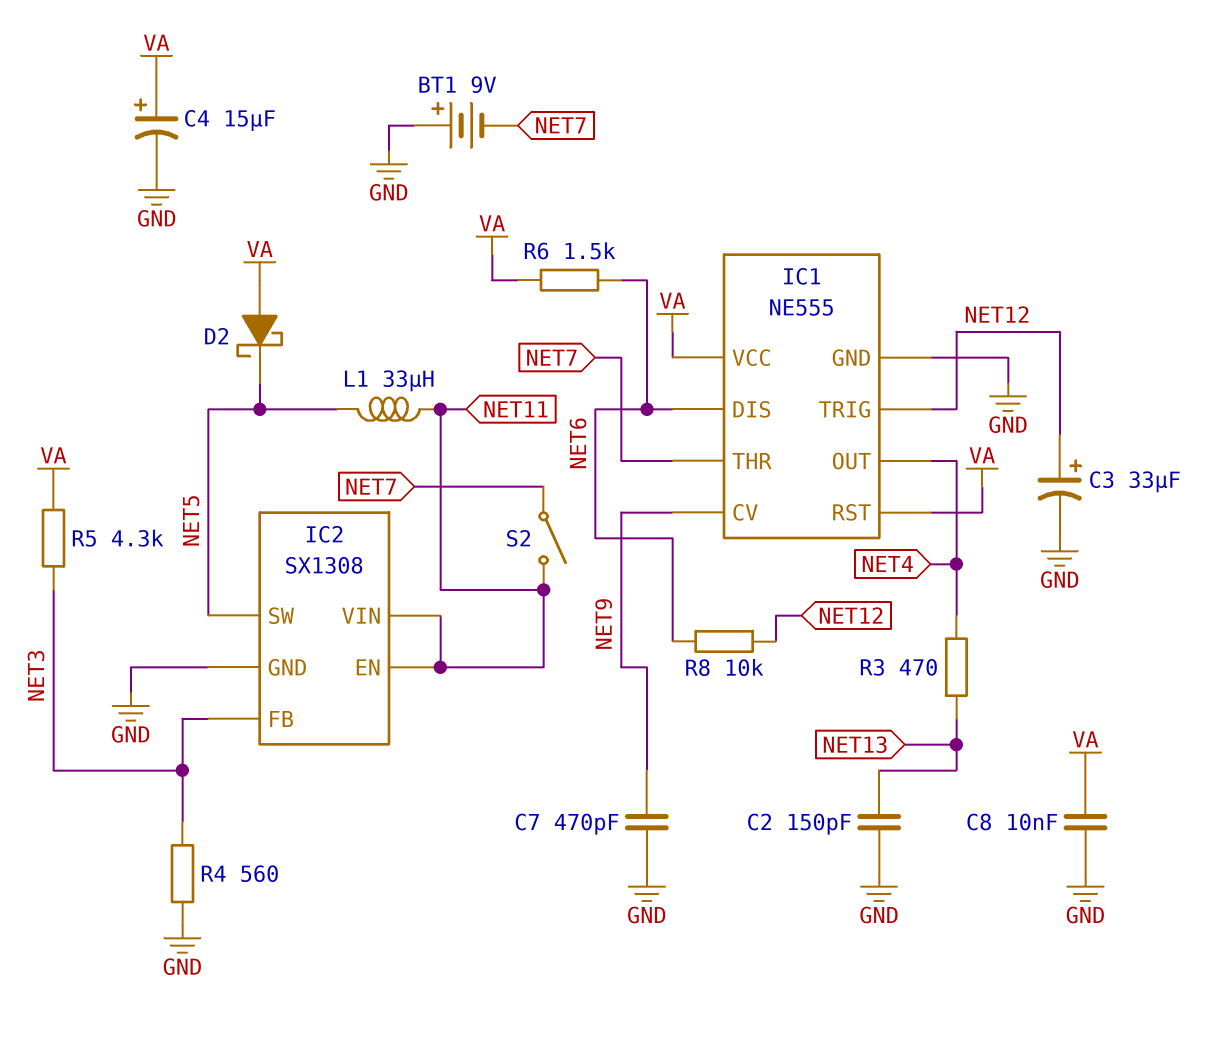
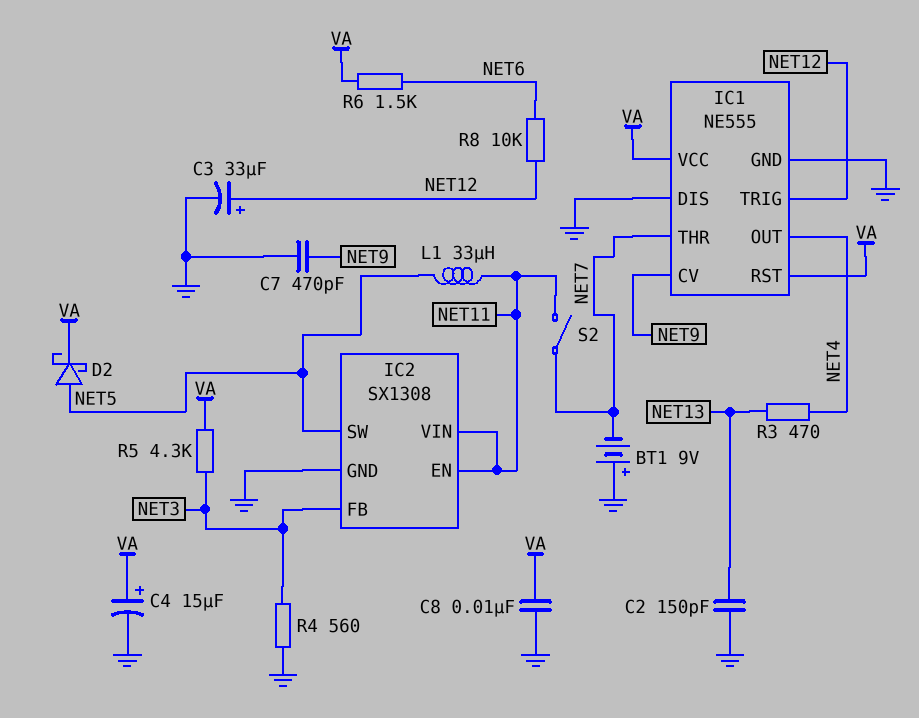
D2: schottky (A VA, K NET5) -> schottky (A NET5, K VA)
IC1 pin DIS: NET6 -> GND

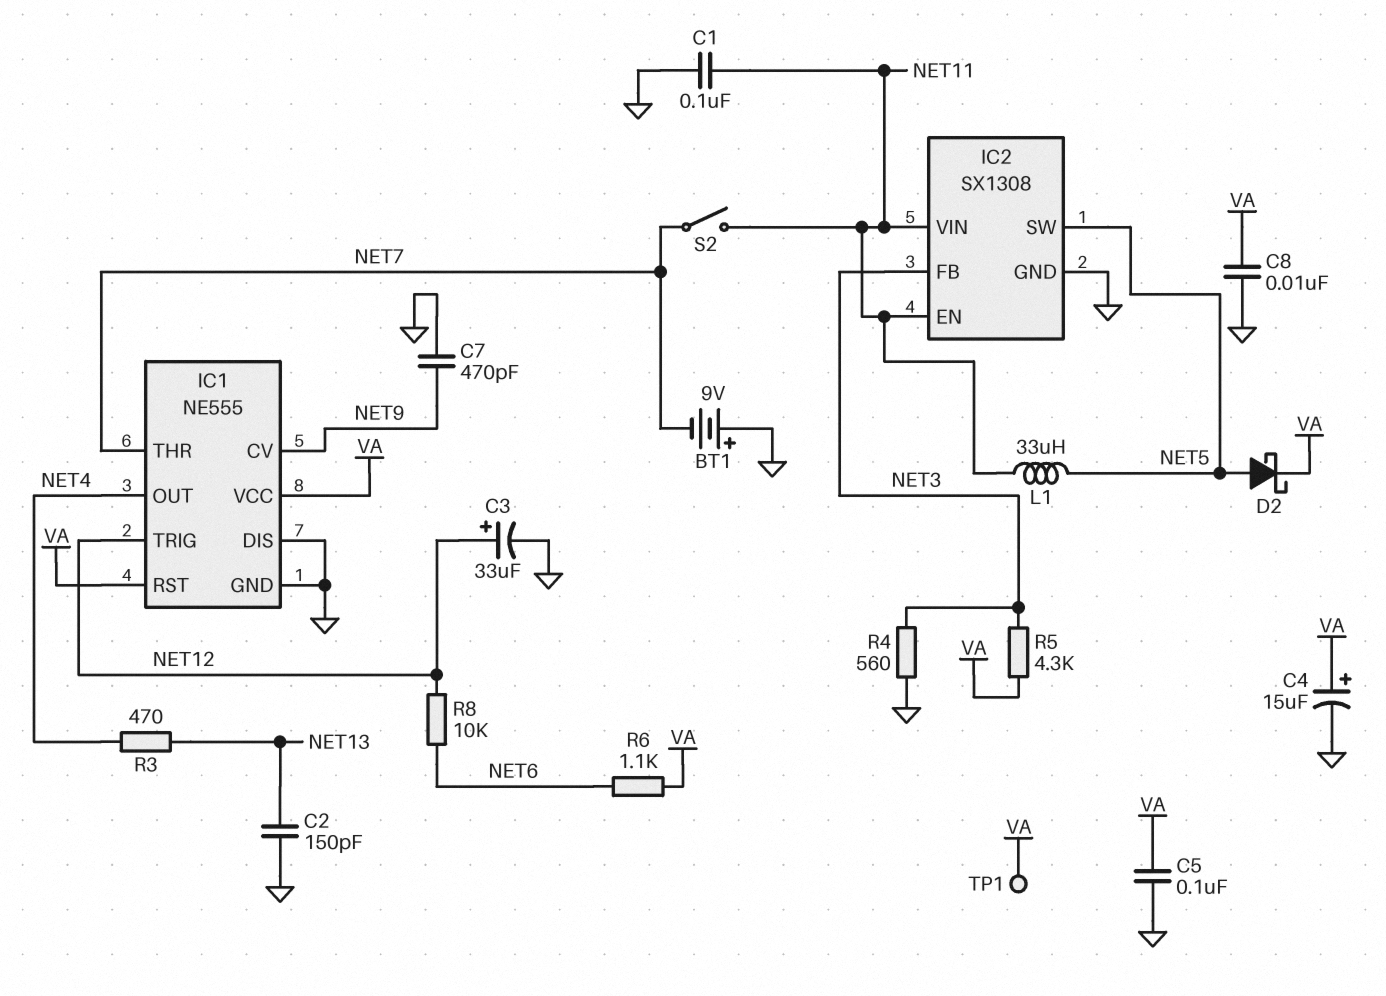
C1: none -> 100nF (GND, NET11)
C5: none -> 100nF (GND, VA)
R6: 1.5k (NET6, VA) -> 1.1k (NET6, VA)
TP1: none -> test point (VA)

